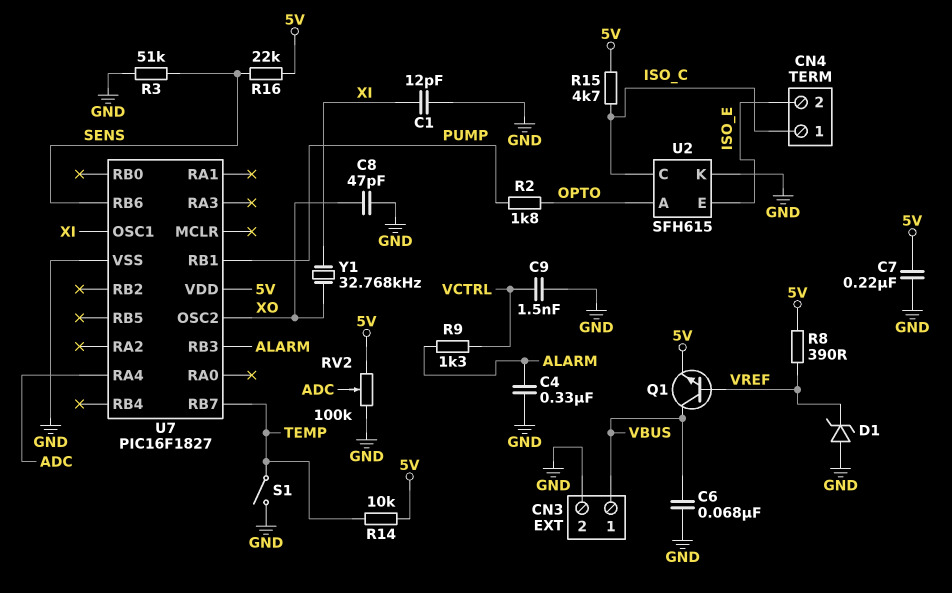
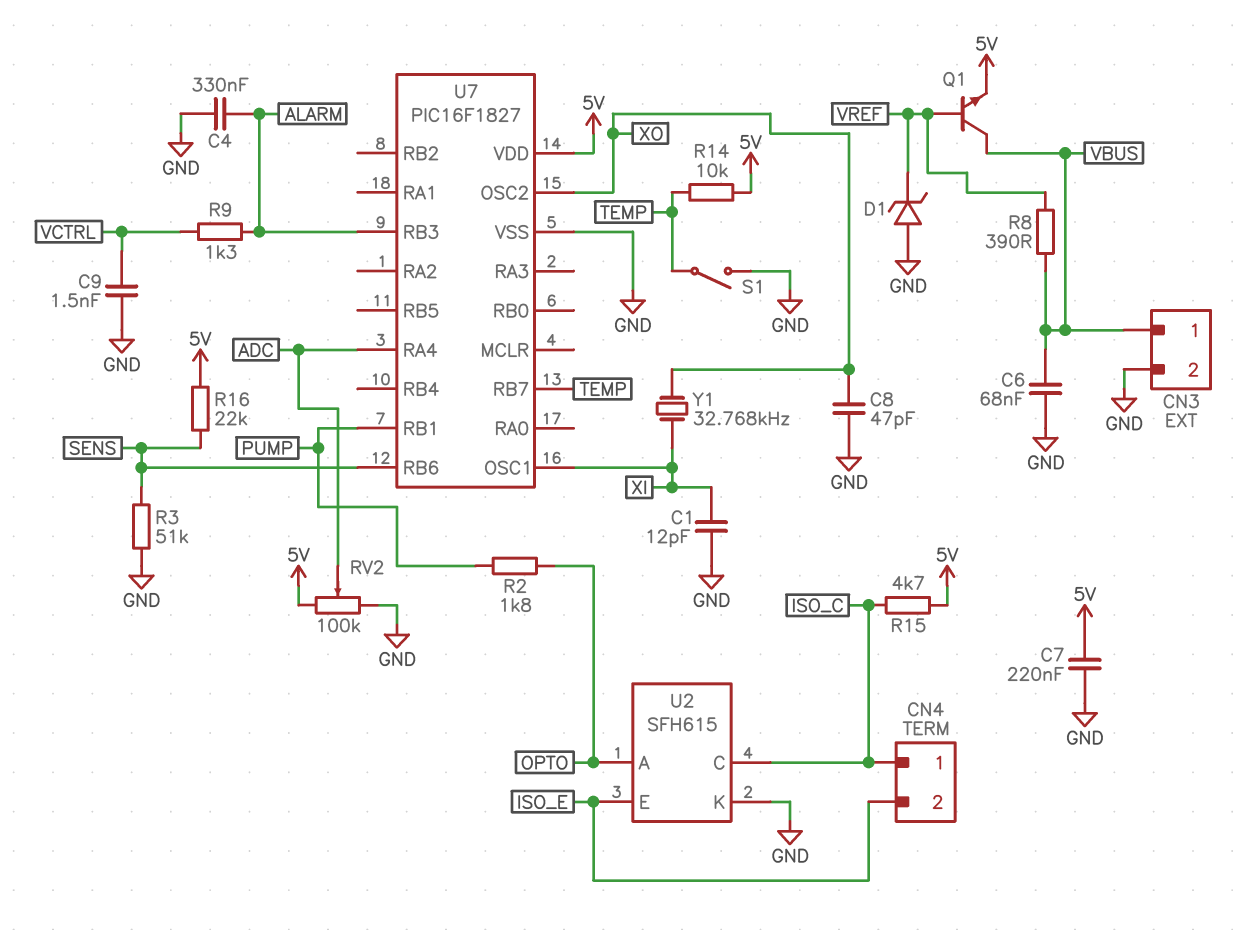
R8: 390 (5V, VREF) -> 390 (VBUS, VREF)

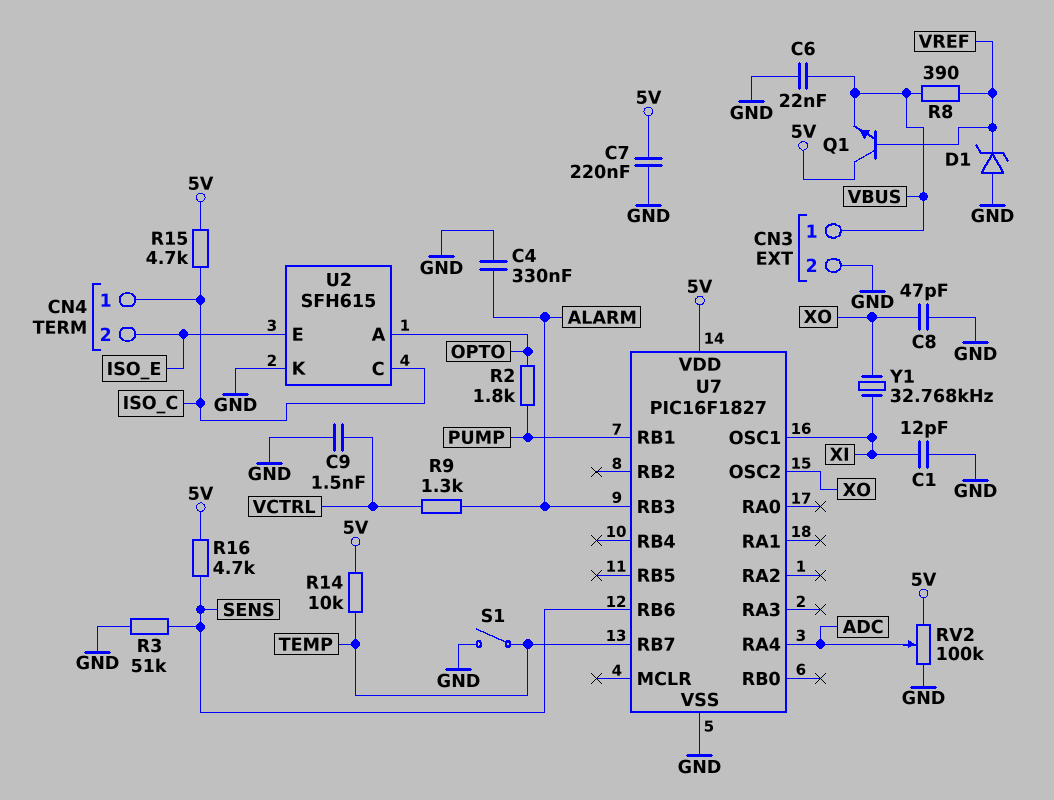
C6: 68nF (GND, VBUS) -> 22nF (GND, VBUS)
Q1: NPN (B VREF, C VBUS, E 5V) -> NPN (B VREF, C 5V, E VBUS)
R16: 22k (5V, SENS) -> 4.7k (5V, SENS)

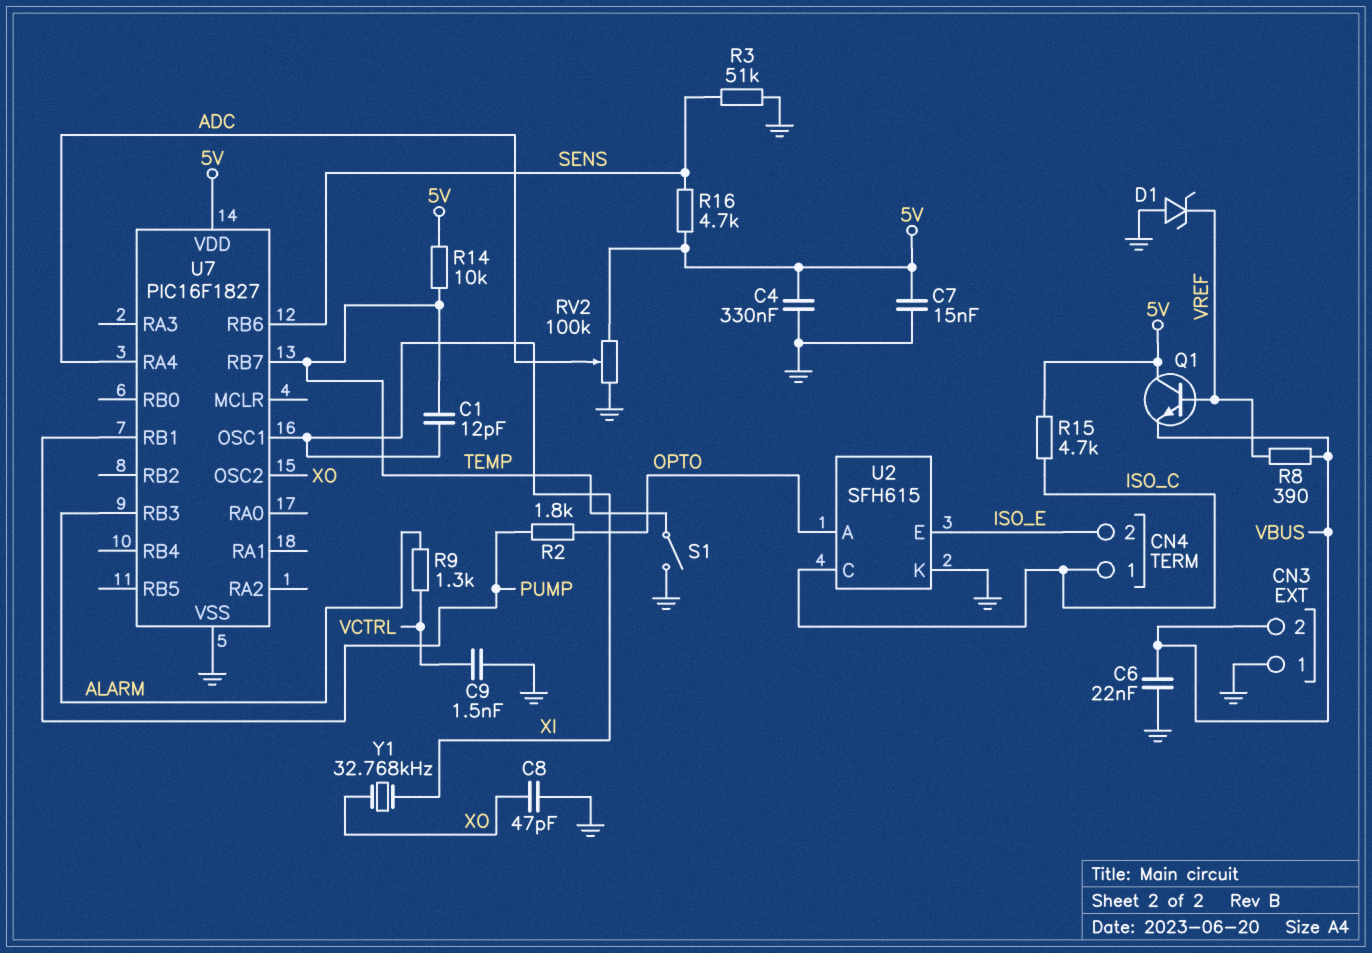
C1: 12pF (GND, XI) -> 12pF (TEMP, XI)
C4: 330nF (ALARM, GND) -> 330nF (5V, GND)
C7: 220nF (5V, GND) -> 15nF (5V, GND)
CN3 pin 1: VBUS -> GND
CN3 pin 2: GND -> VBUS

